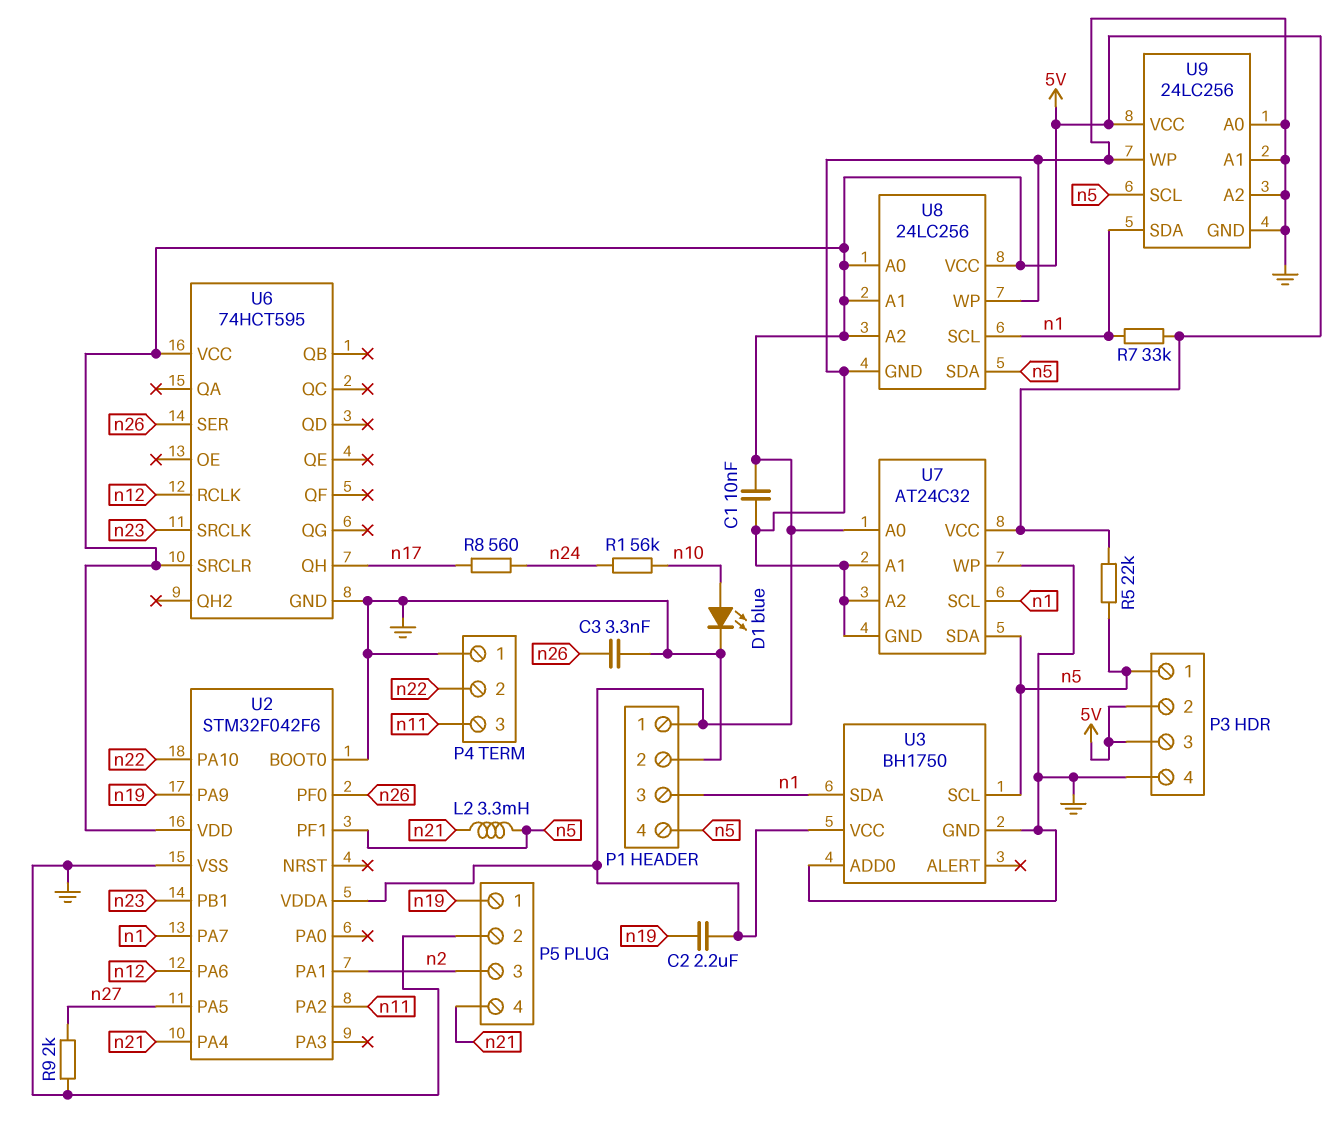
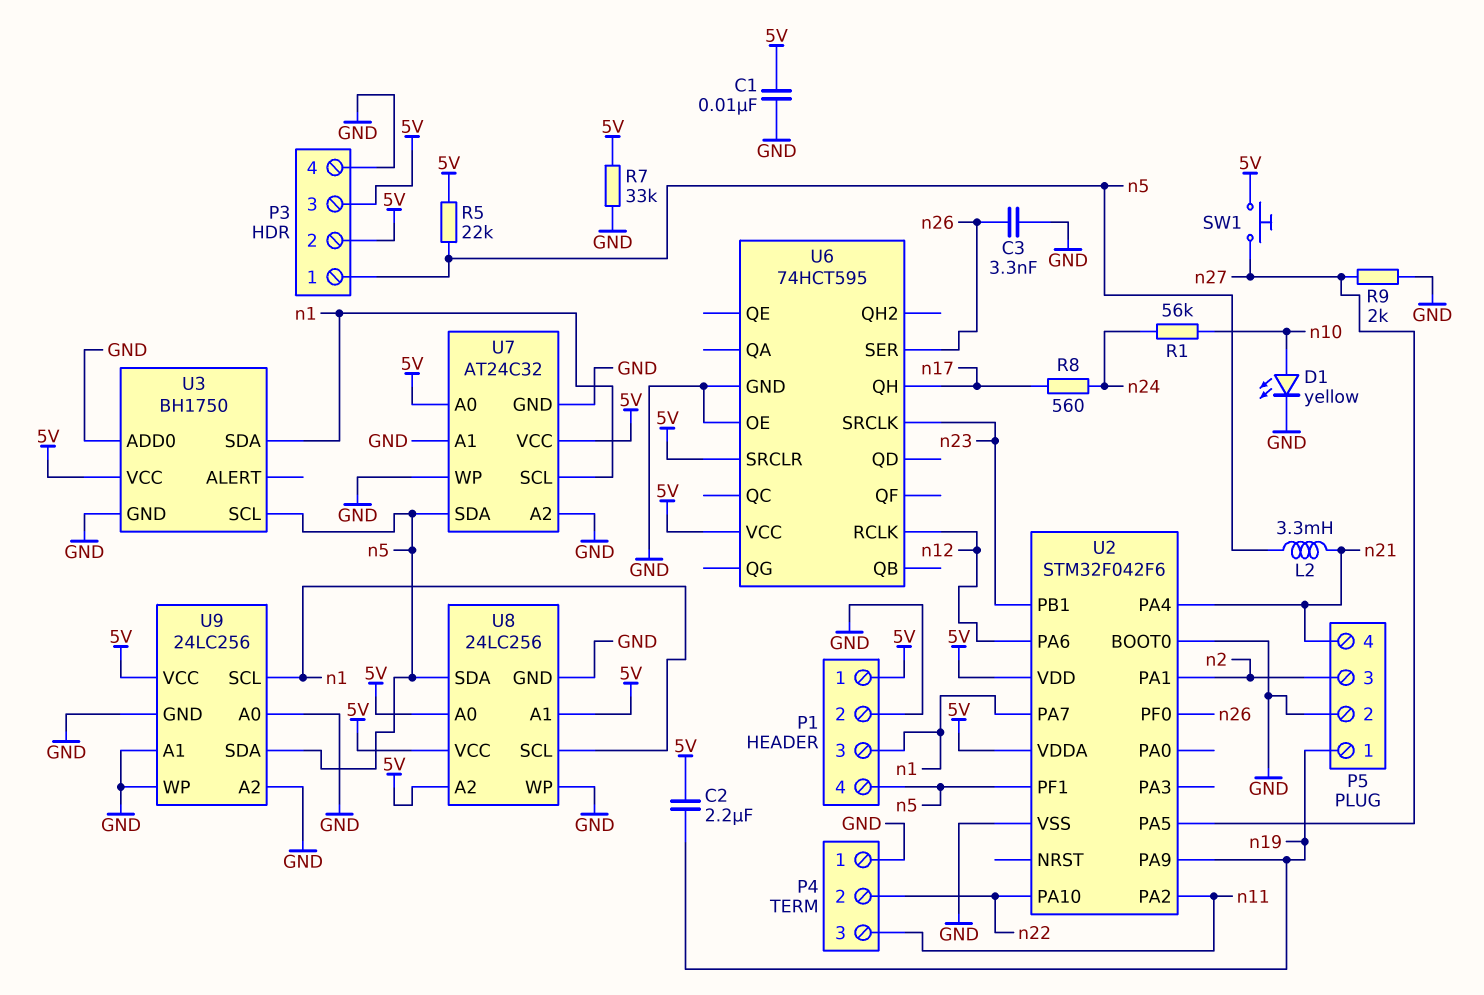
D1: LED blue (A n10, K GND) -> LED yellow (A n10, K GND)
R7: 33k (5V, n1) -> 33k (5V, GND)
SW1: none -> button (5V, n27)
U6 pin OE: none -> GND
U9 pin SCL: n5 -> n1
U9 pin SDA: n1 -> n5

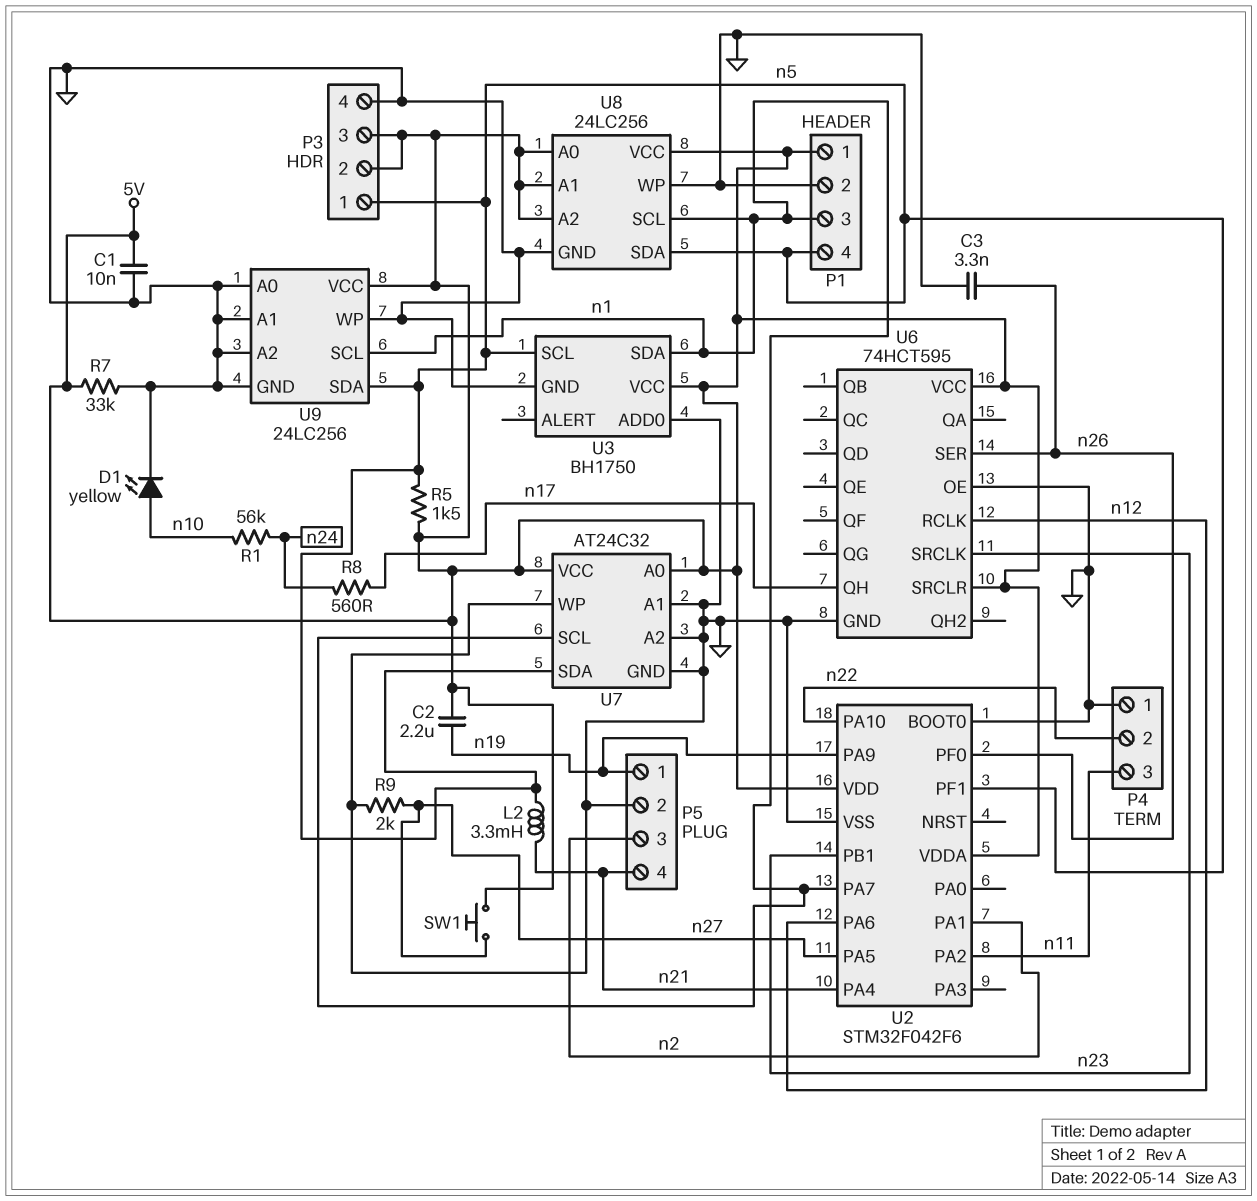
R5: 22k (5V, n5) -> 1.5k (5V, n5)

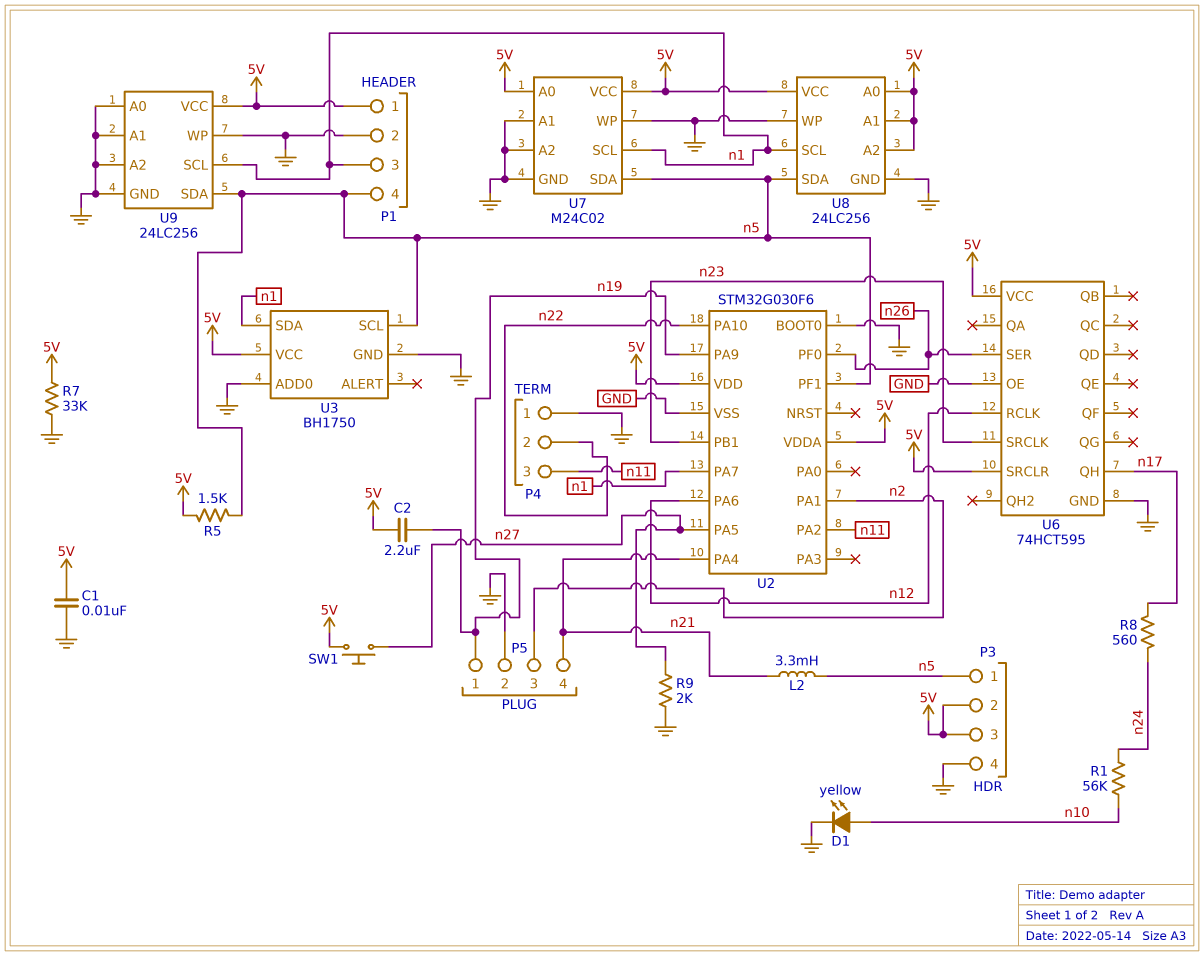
C3: 3.3nF (GND, n26) -> none
U2: STM32F042F6 -> STM32G030F6
U7: AT24C32 -> M24C02

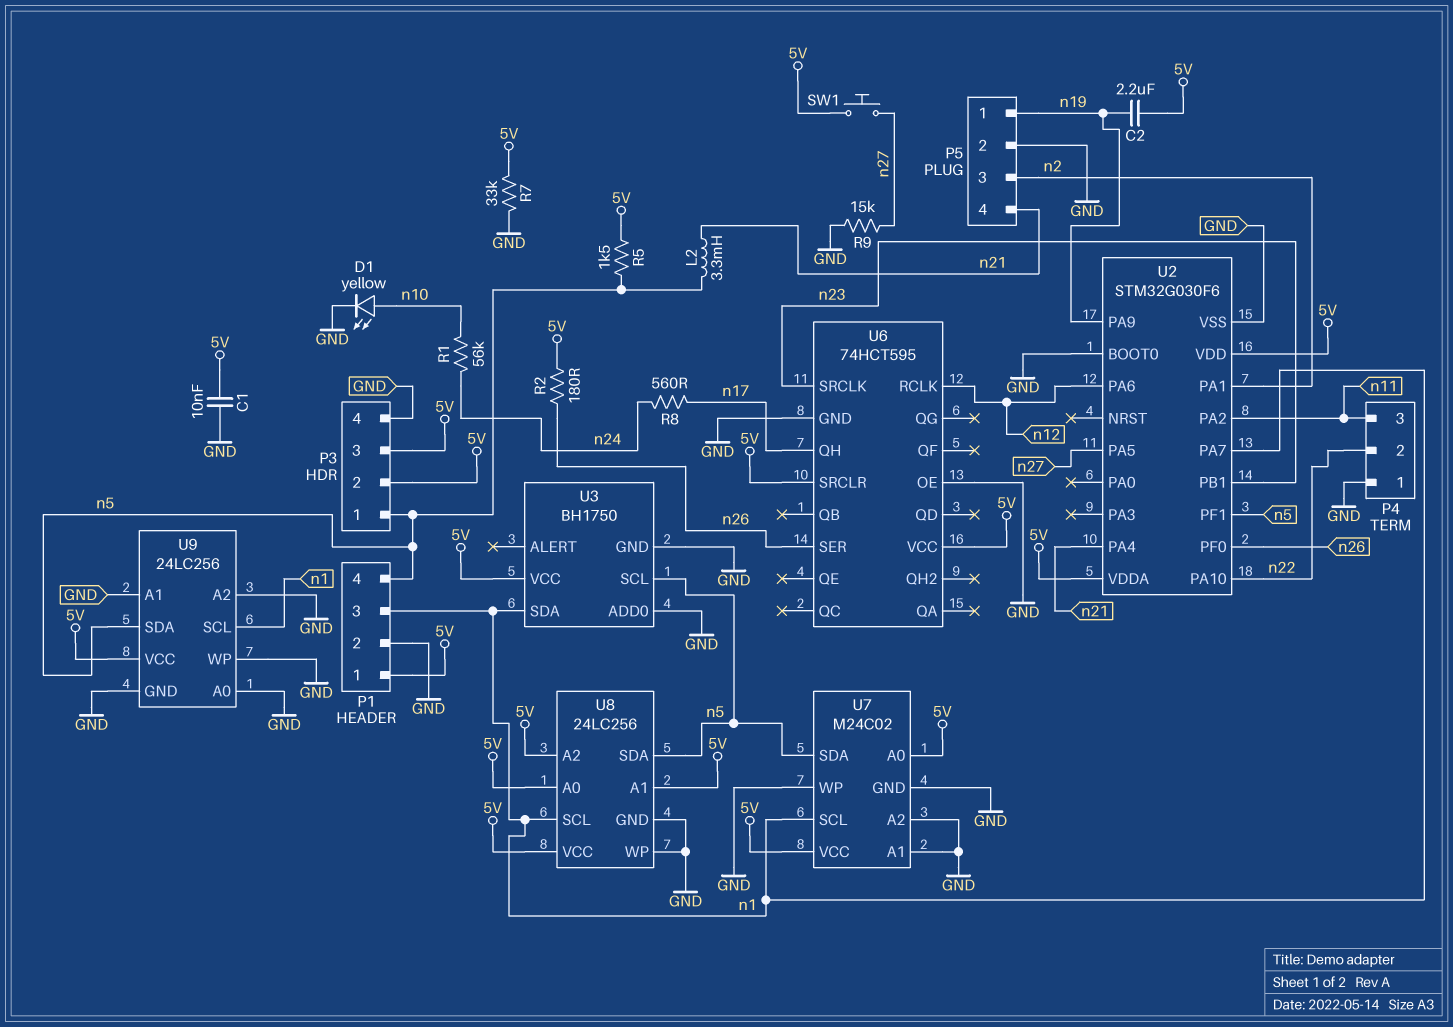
R2: none -> 180 (5V, n26)
R9: 2k (GND, n27) -> 15k (GND, n27)

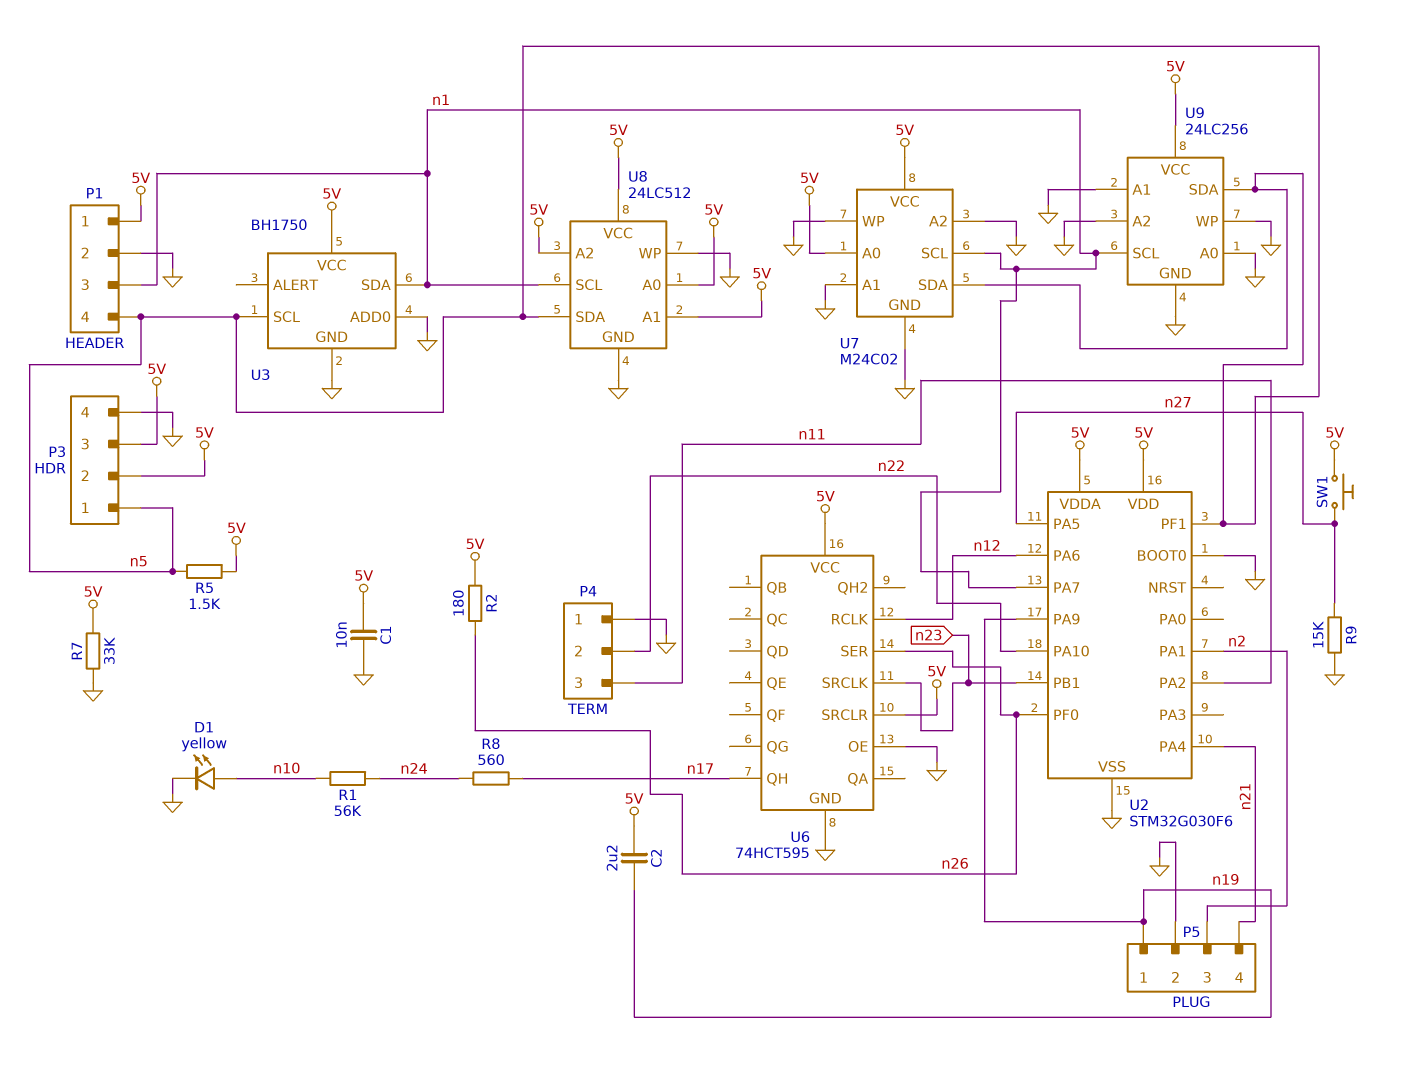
L2: 3.3mH (n5, n21) -> none
U8: 24LC256 -> 24LC512

